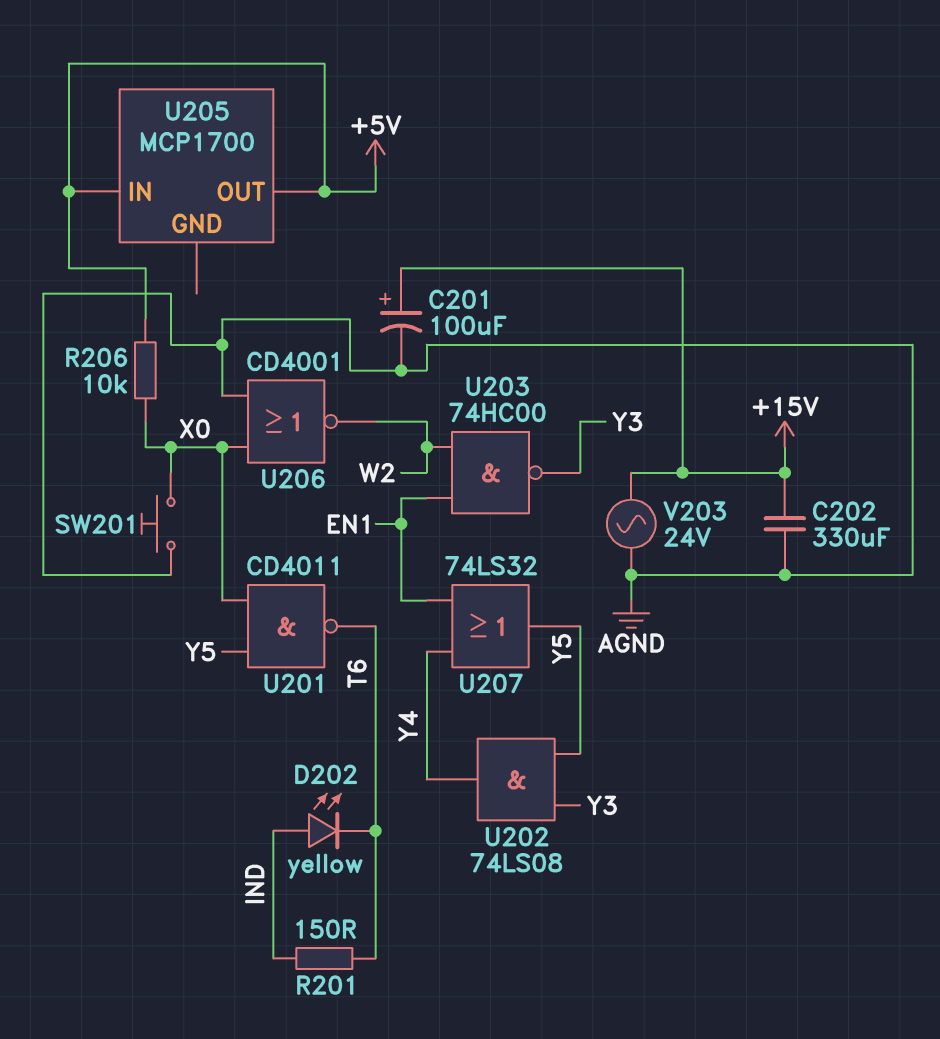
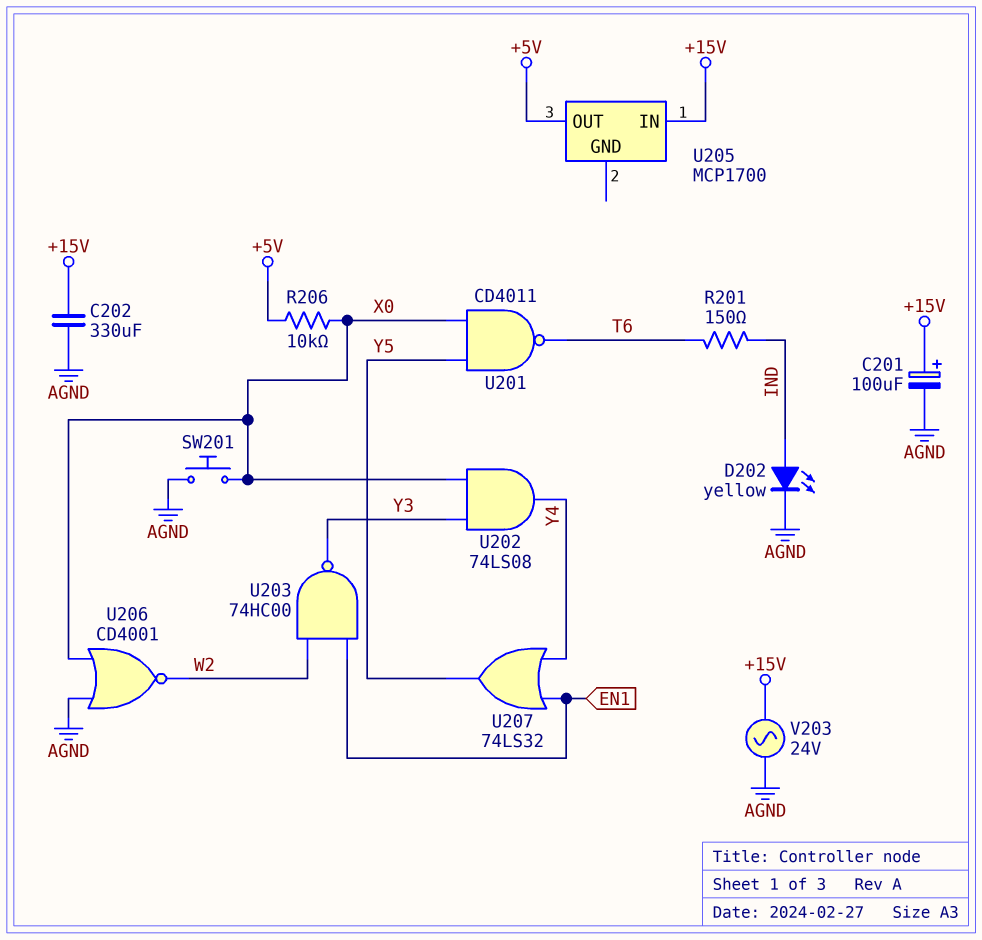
D202: LED yellow (A IND, K T6) -> LED yellow (A IND, K AGND)
U202: AND 74LS08 (in Y3, in Y5, out Y4) -> AND 74LS08 (in X0, in Y3, out Y4)
U205 pin IN: +5V -> +15V

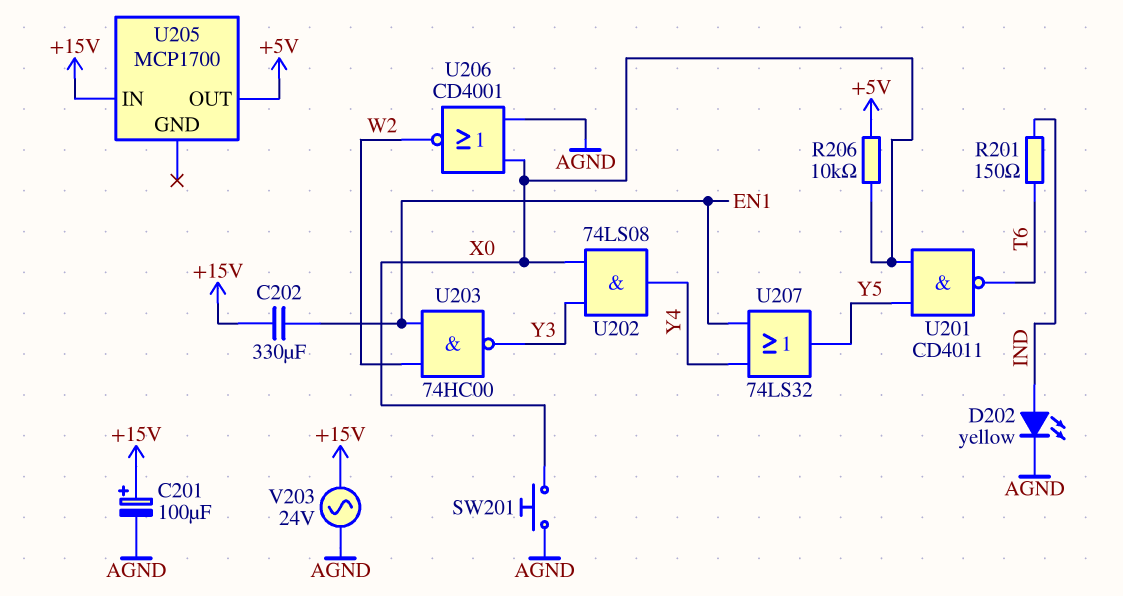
C202: 330uF (+15V, AGND) -> 330uF (+15V, EN1)

